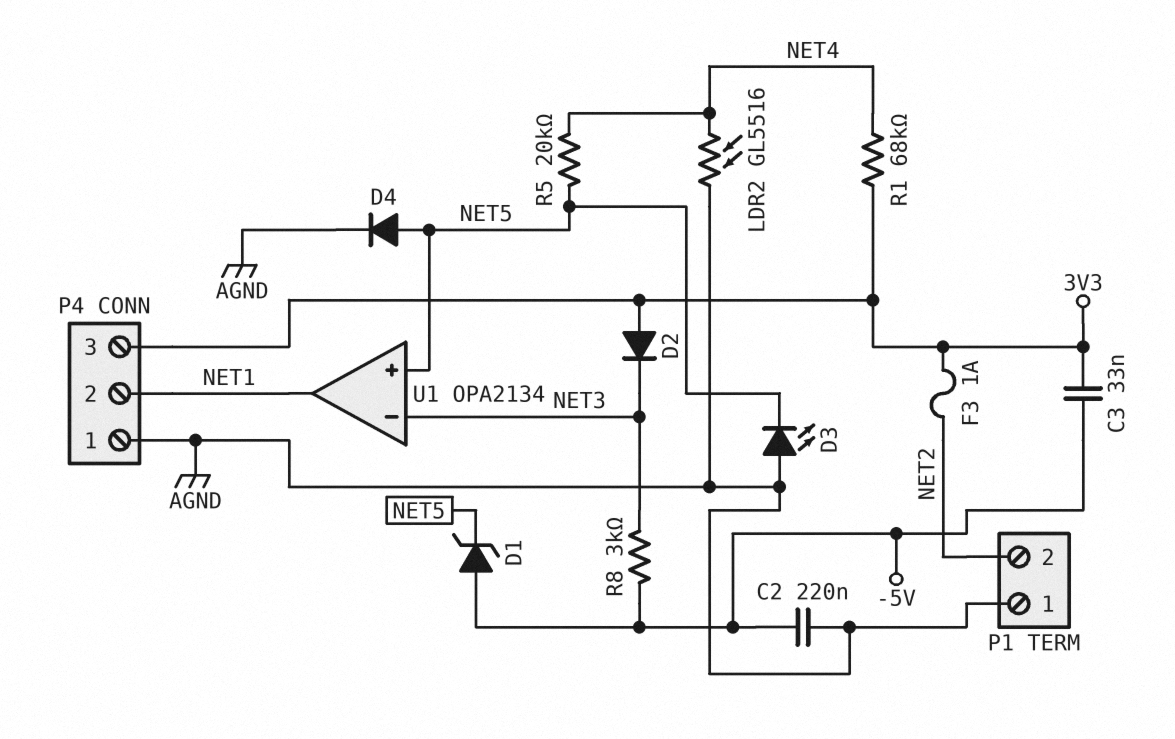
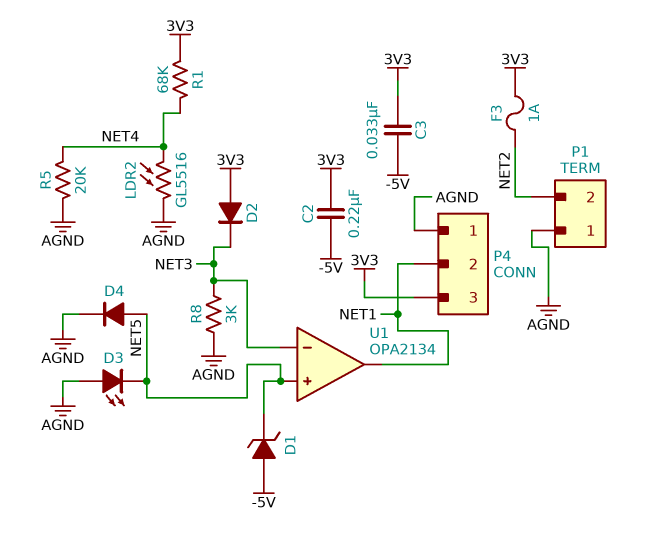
C2: 220nF (-5V, AGND) -> 220nF (-5V, 3V3)
R5: 20k (NET4, NET5) -> 20k (AGND, NET4)
R8: 3k (-5V, NET3) -> 3k (AGND, NET3)

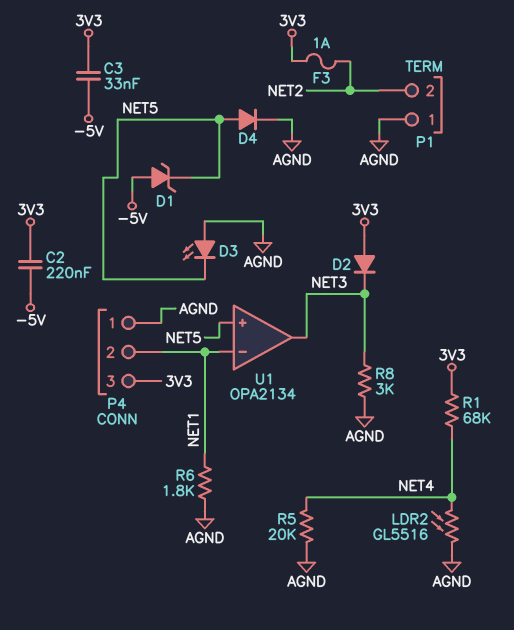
R6: none -> 1.8k (AGND, NET1)
U1 pin in-: NET3 -> NET1
U1 pin out: NET1 -> NET3

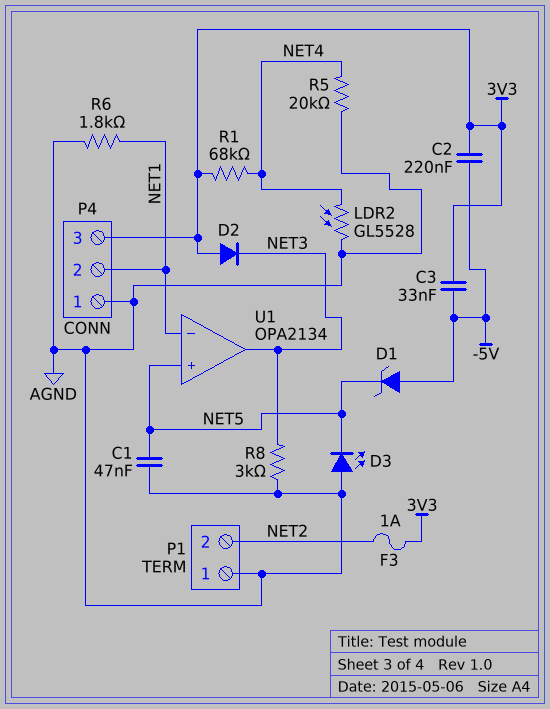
C1: none -> 47nF (AGND, NET5)
D4: diode (A NET5, K AGND) -> none
LDR2: GL5516 (AGND, NET4) -> GL5528 (AGND, NET4)

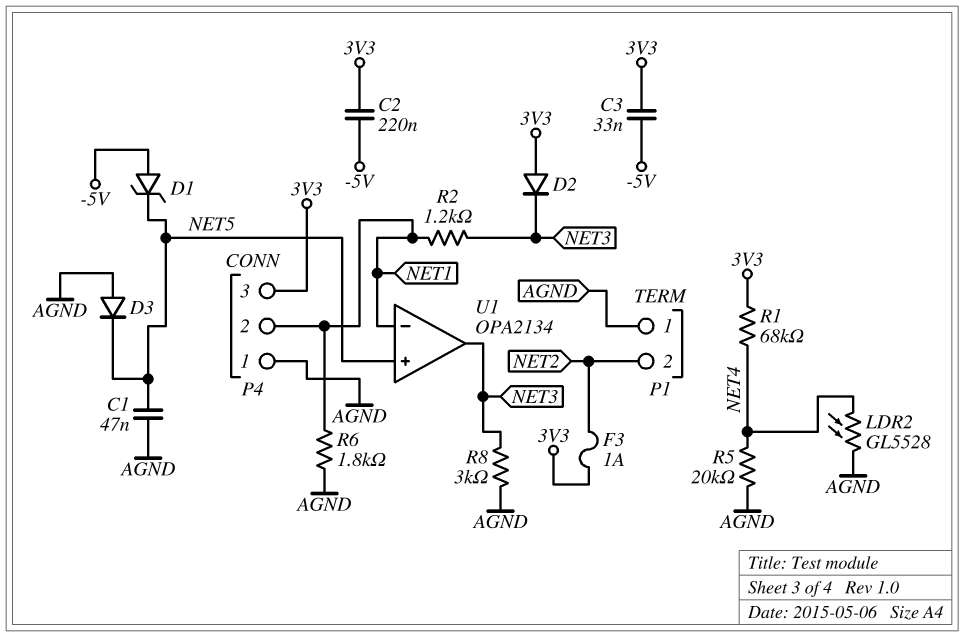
D3: LED (A AGND, K NET5) -> diode (A AGND, K NET5)
R2: none -> 1.2k (NET1, NET3)

